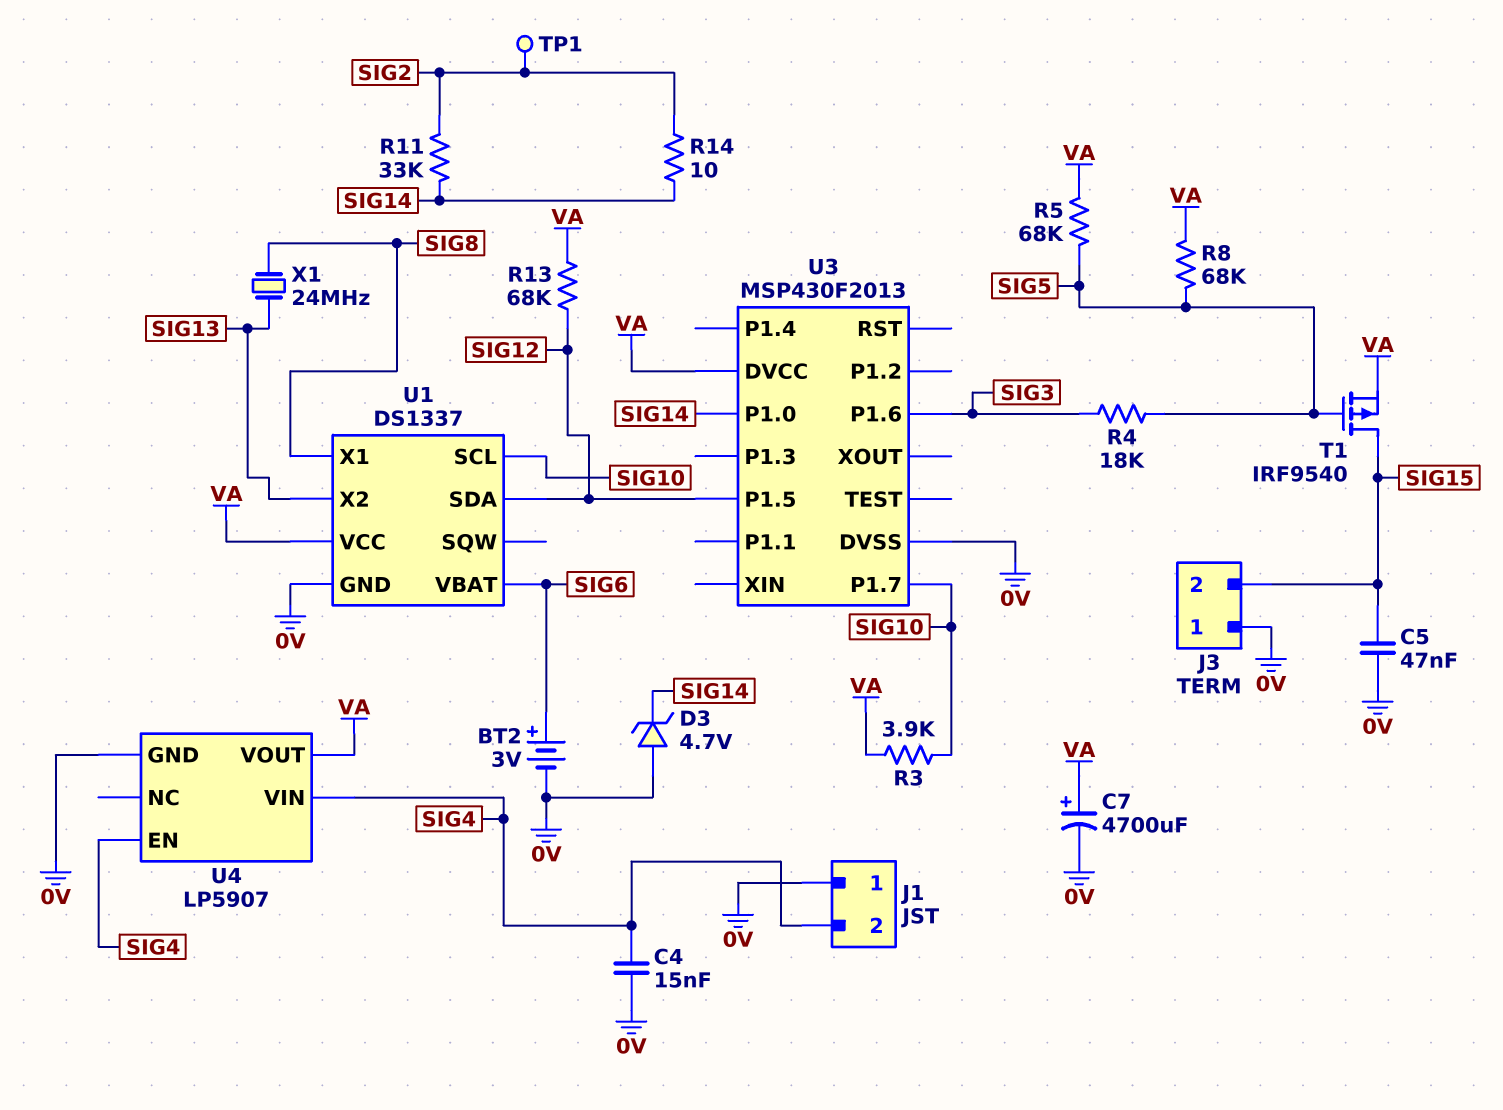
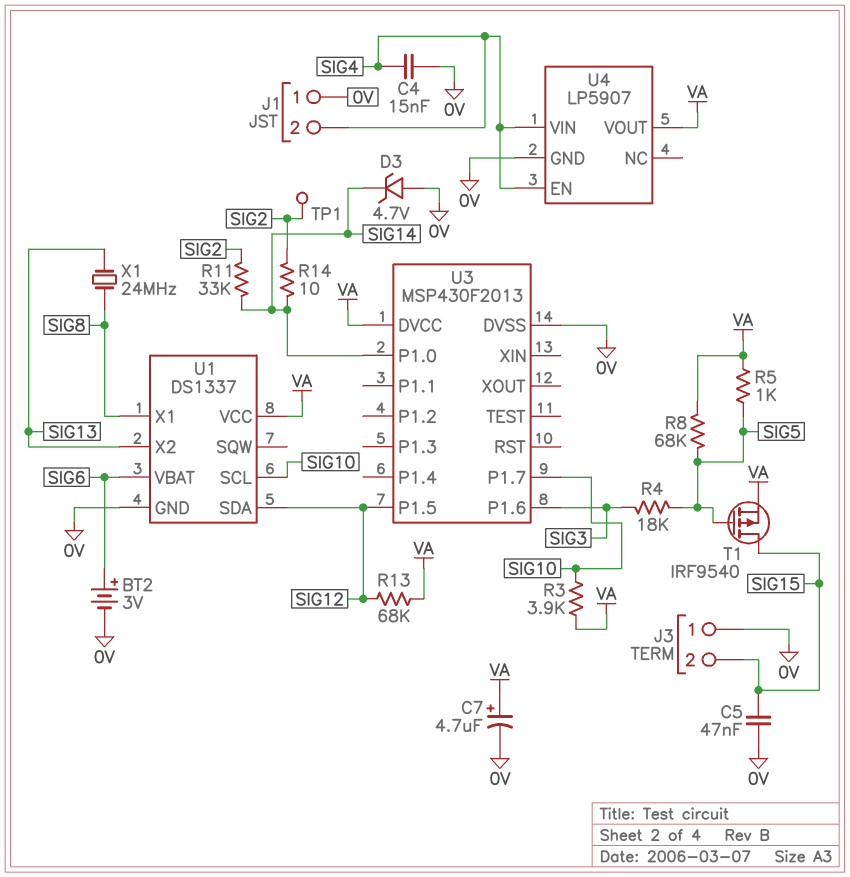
C7: 4700uF (plus VA, minus 0V) -> 4.7uF (plus VA, minus 0V)
R5: 68k (SIG5, VA) -> 1k (SIG5, VA)

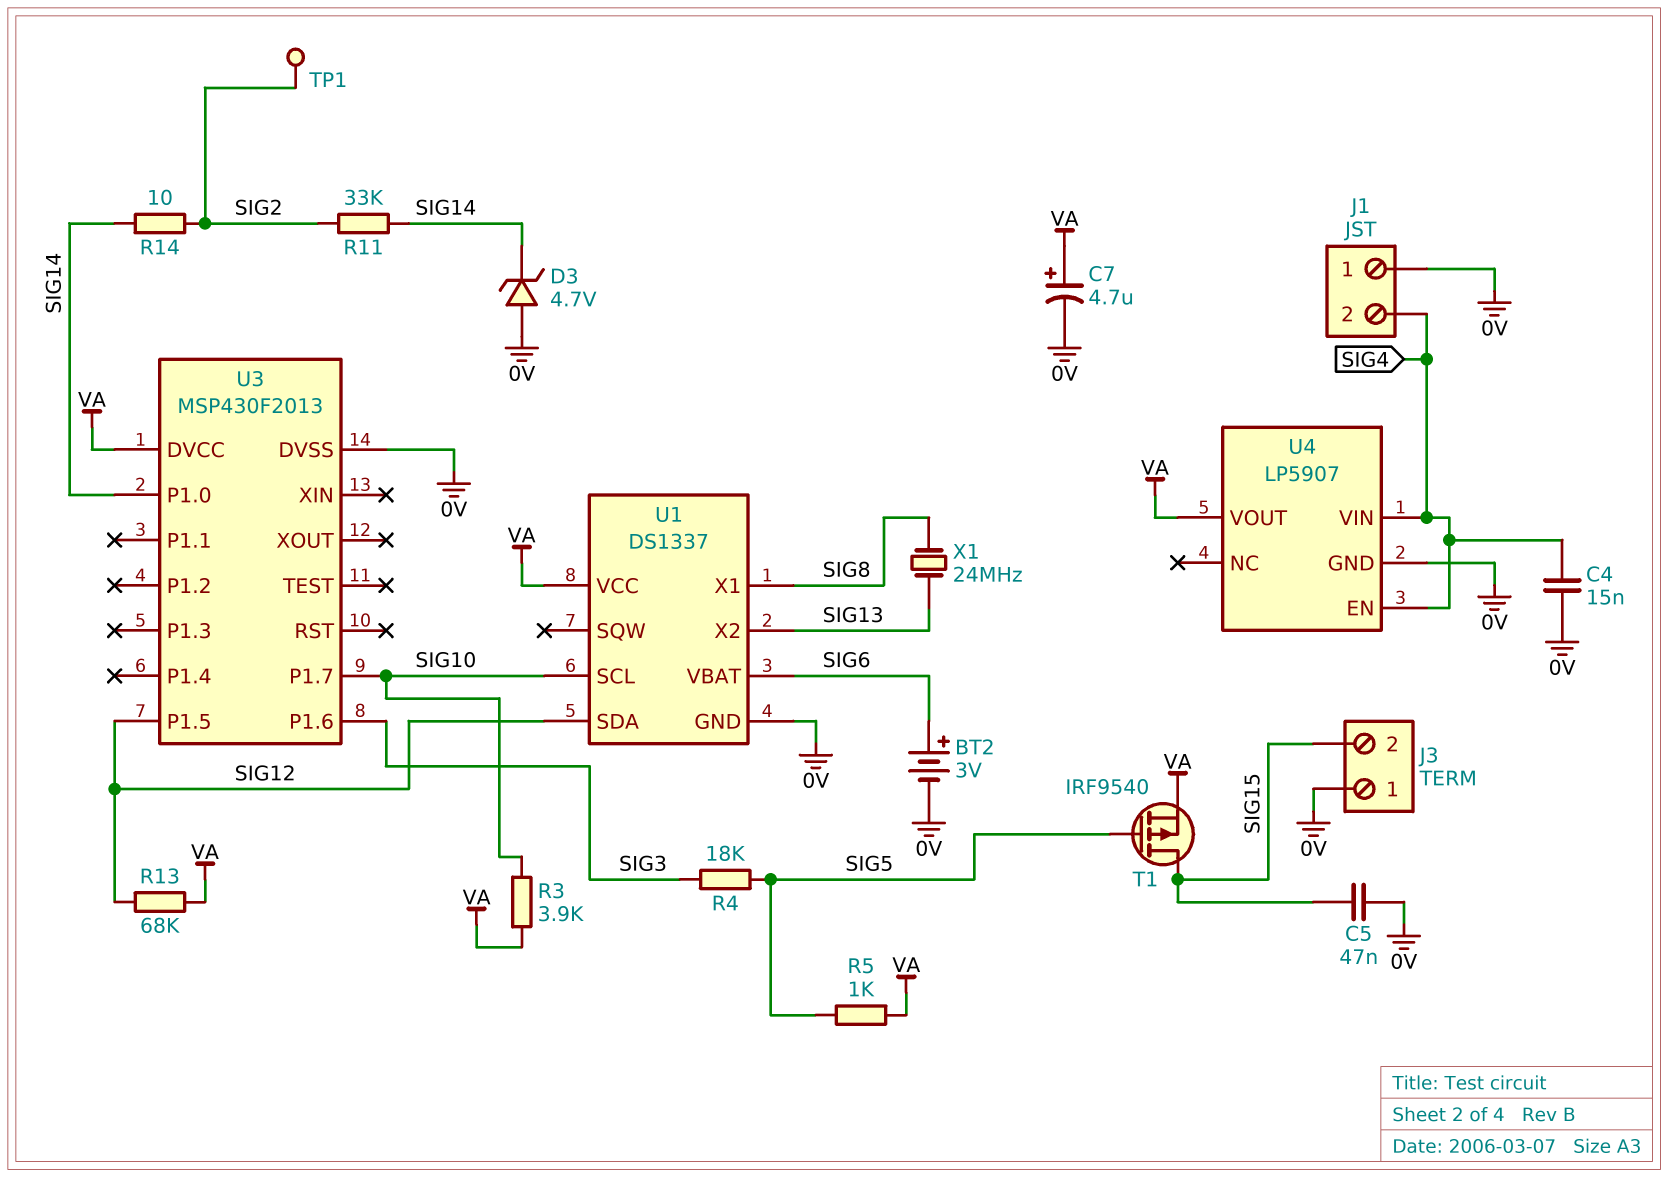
R8: 68k (SIG5, VA) -> none

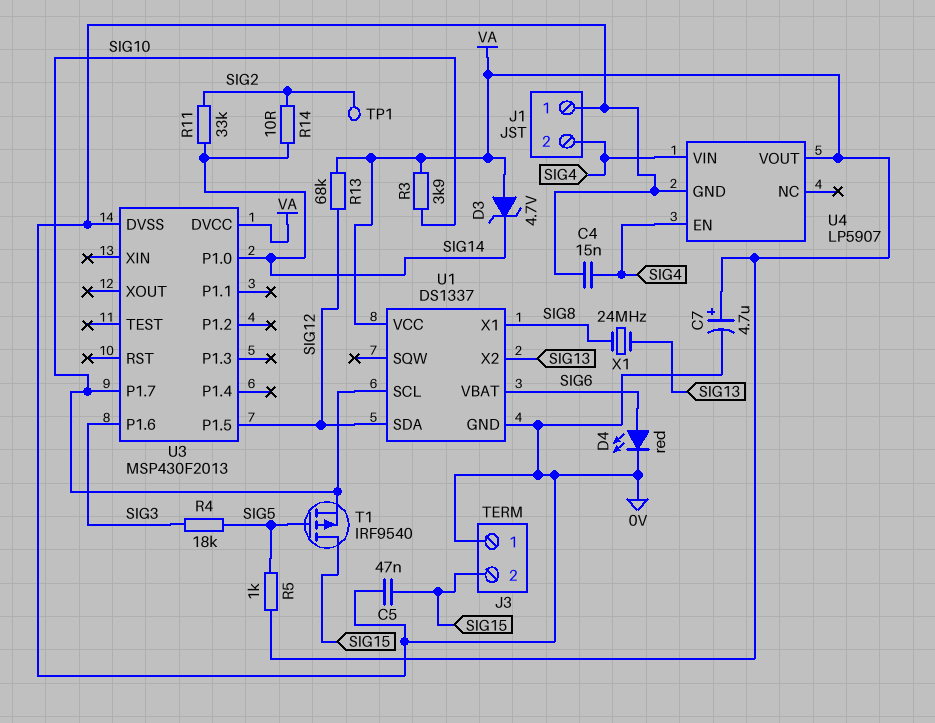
BT2: 3V (plus SIG6, minus 0V) -> none
D3: zener 4.7V (A 0V, K SIG14) -> zener 4.7V (A VA, K SIG14)
D4: none -> LED red (A SIG6, K 0V)
T1: PMOS IRF9540 (G SIG5, D SIG15, S VA) -> PMOS IRF9540 (G SIG5, D SIG15, S SIG10)

